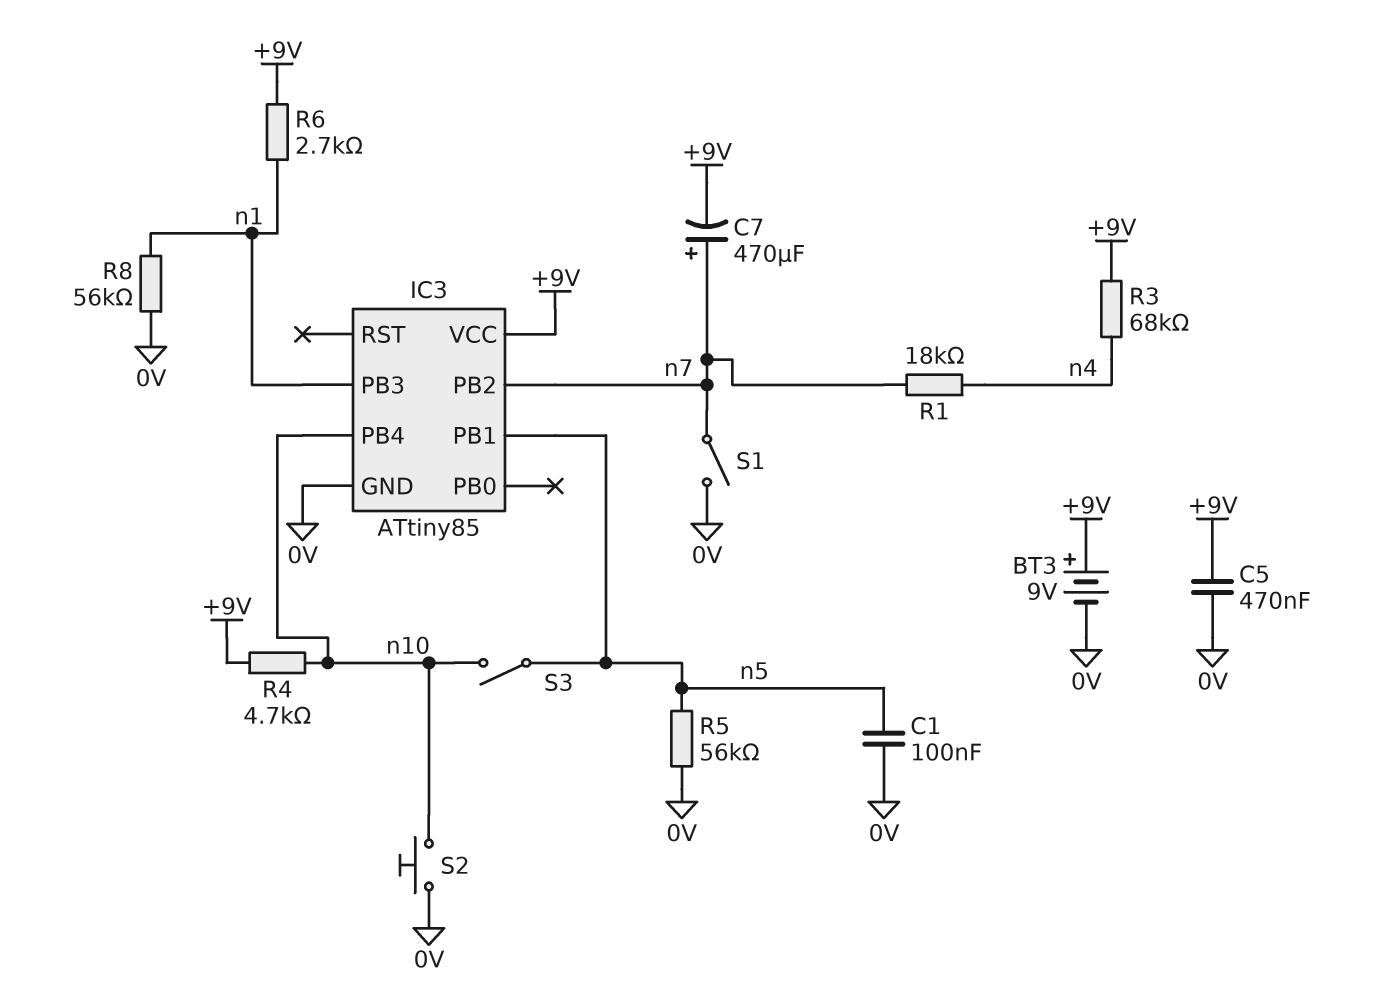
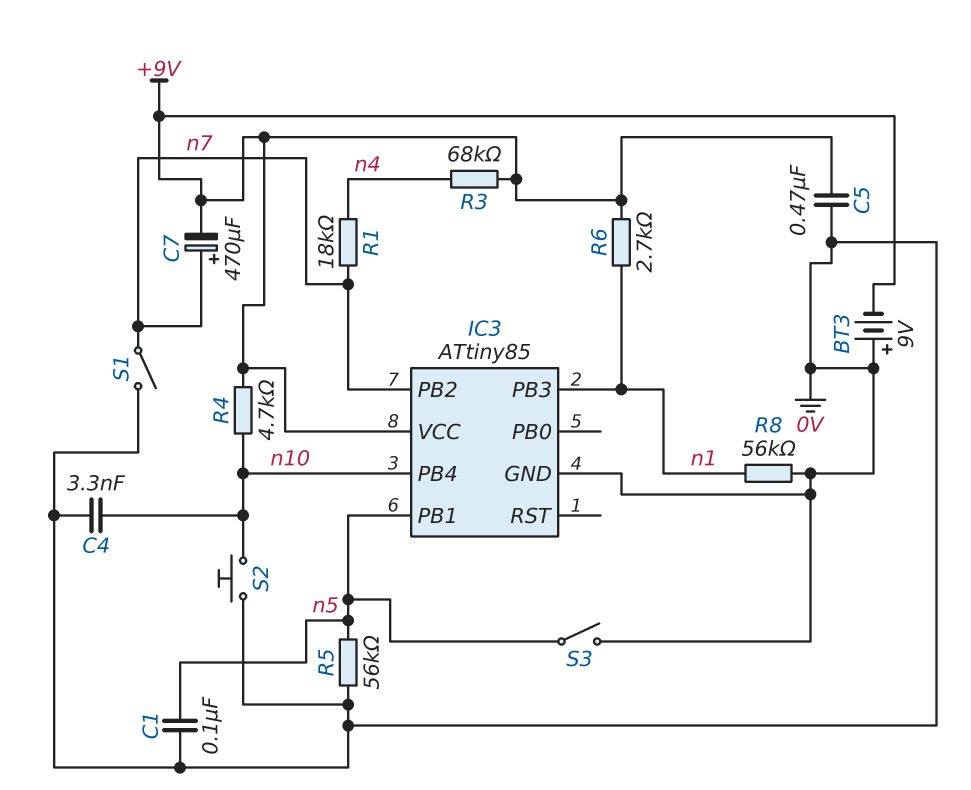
BT3: 9V (plus +9V, minus 0V) -> 9V (plus 0V, minus +9V)
C4: none -> 3.3nF (0V, n10)
S3: switch (n5, n10) -> switch (0V, n5)

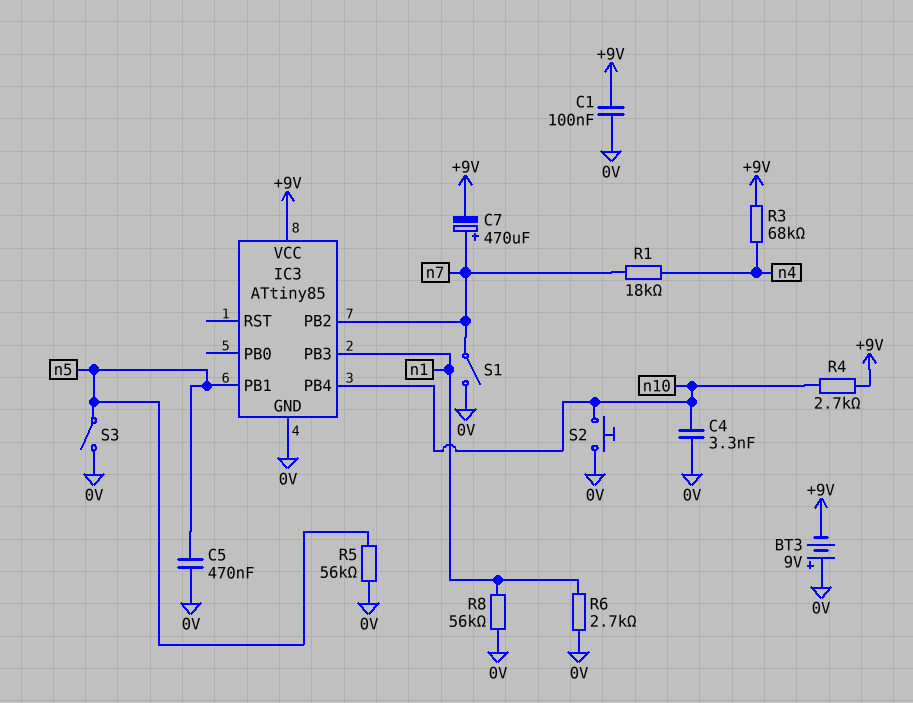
C1: 100nF (0V, n5) -> 100nF (+9V, 0V)
C5: 470nF (+9V, 0V) -> 470nF (0V, n5)
R4: 4.7k (+9V, n10) -> 2.7k (+9V, n10)
R6: 2.7k (+9V, n1) -> 2.7k (0V, n1)

